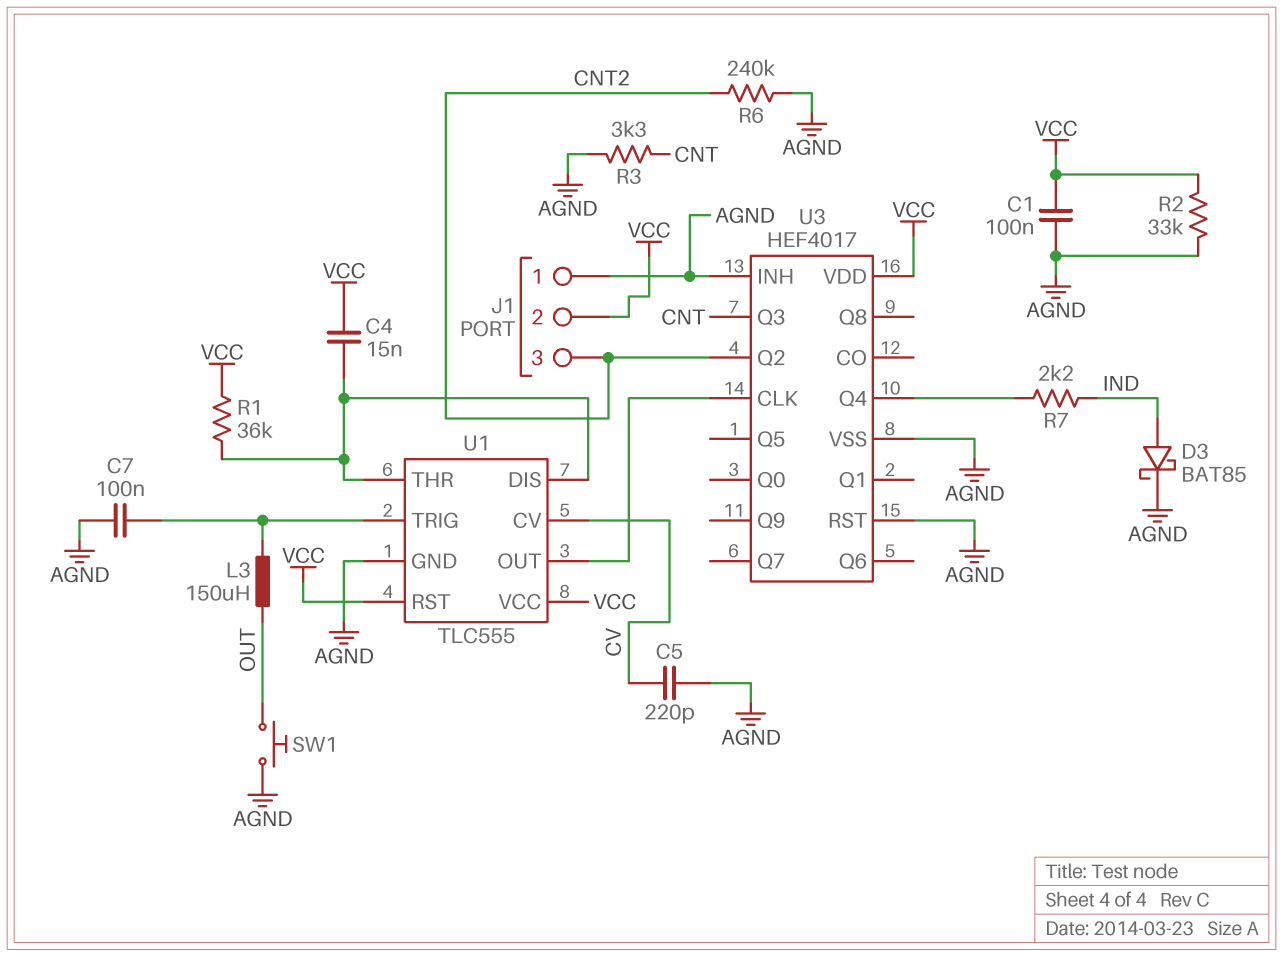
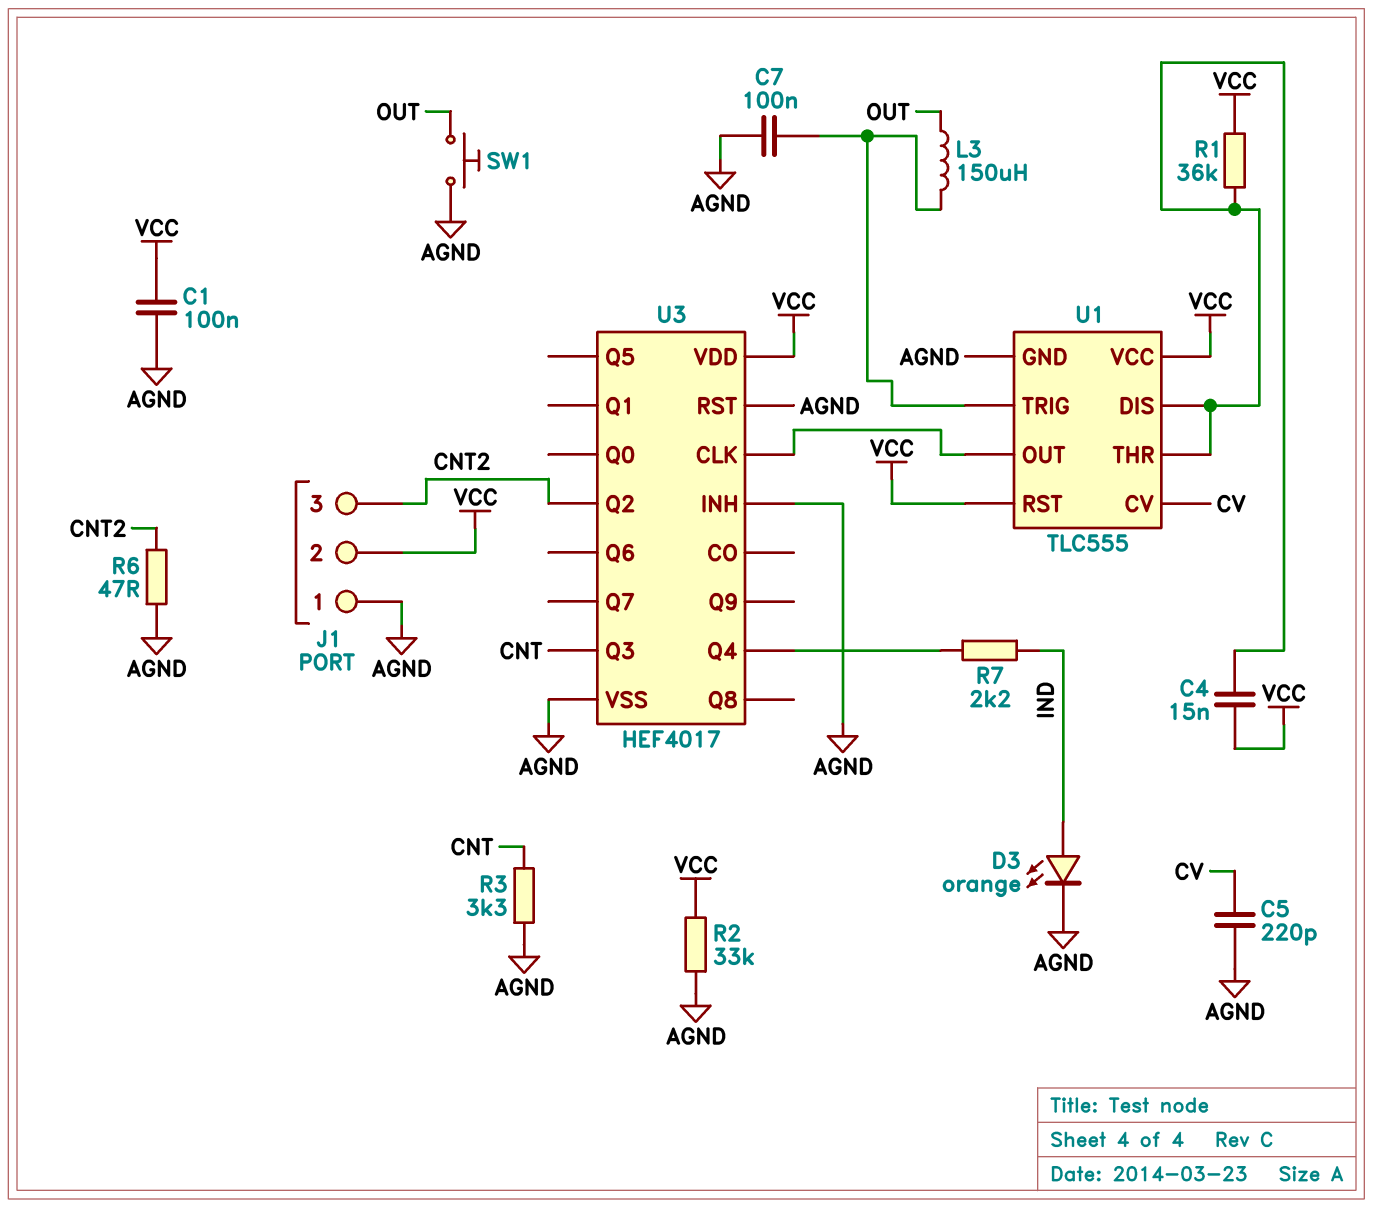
D3: schottky BAT85 (A IND, K AGND) -> LED orange (A IND, K AGND)
R6: 240k (AGND, CNT2) -> 47 (AGND, CNT2)

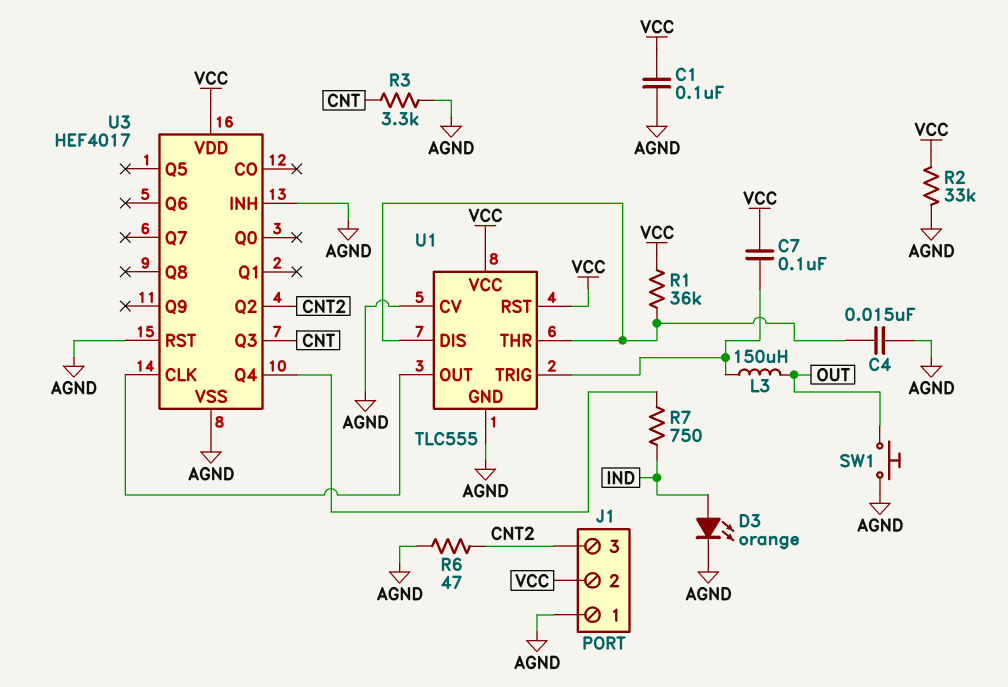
C4: 15nF (U1/DIS, VCC) -> 15nF (AGND, U1/DIS)
C5: 220pF (AGND, CV) -> none
C7: 100nF (AGND, U1/TRIG) -> 100nF (U1/TRIG, VCC)
R7: 2.2k (IND, U3/Q4) -> 750 (IND, U3/Q4)
U1 pin CV: CV -> AGND

